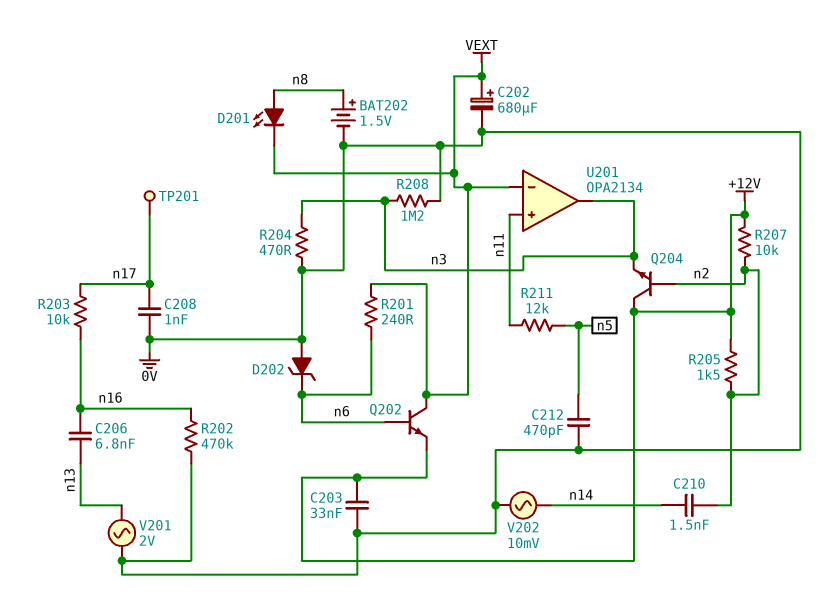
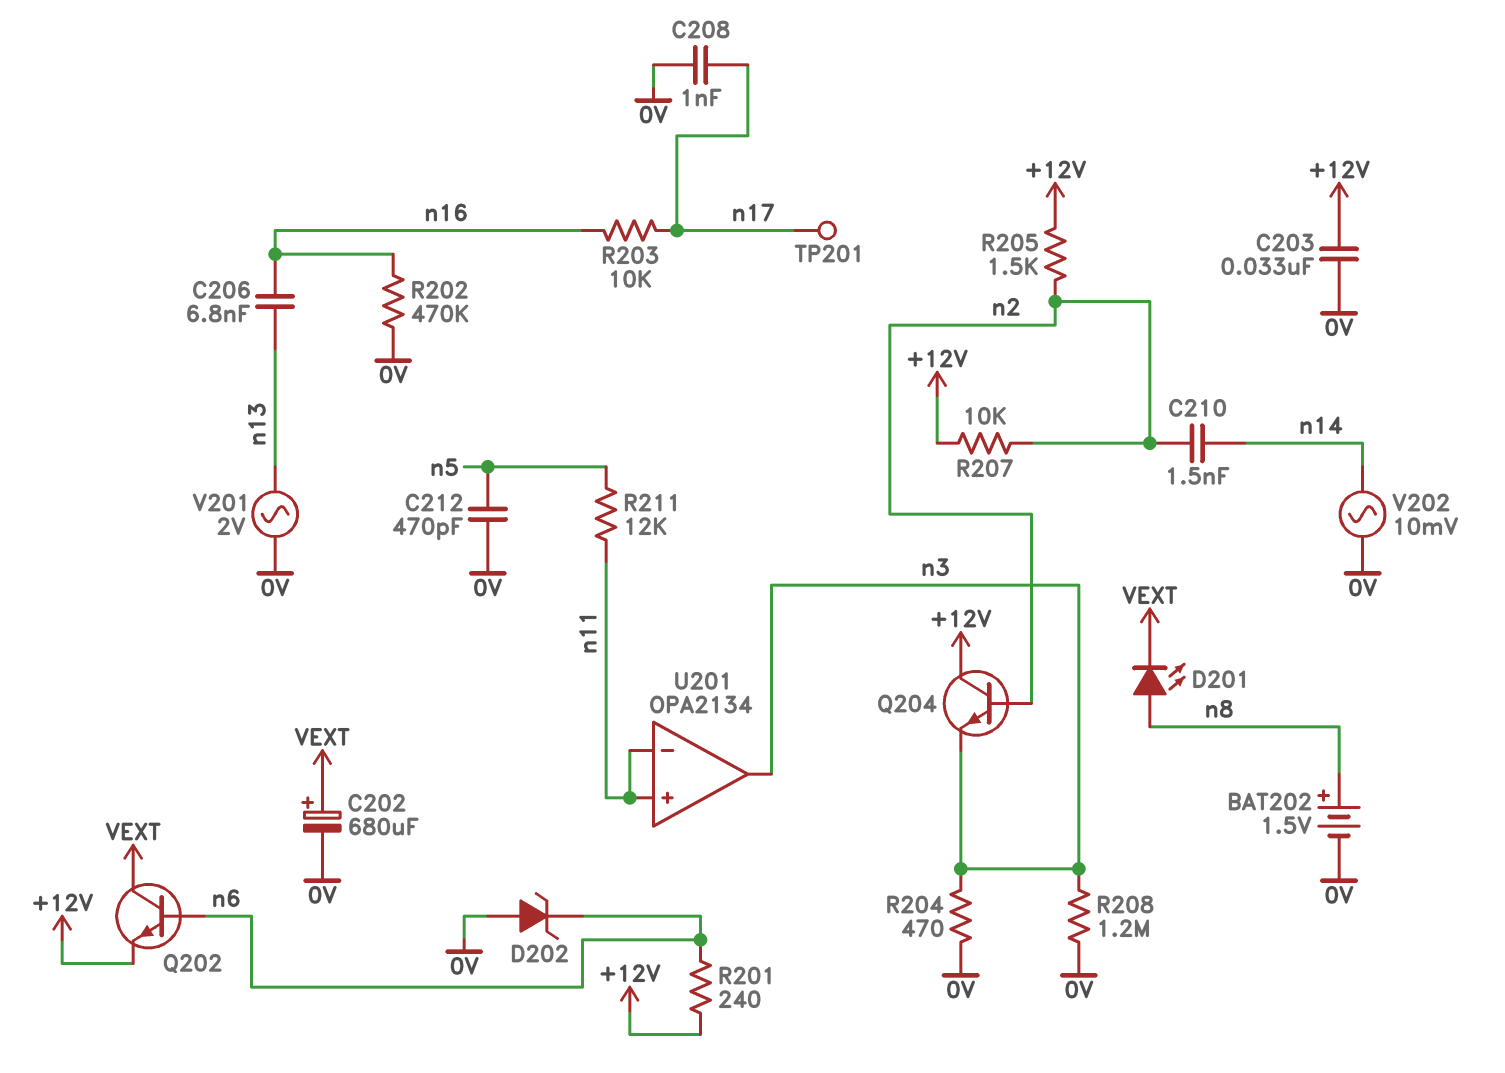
R201: 240 (VEXT, n6) -> 240 (+12V, n6)
U201 pin in-: VEXT -> n11

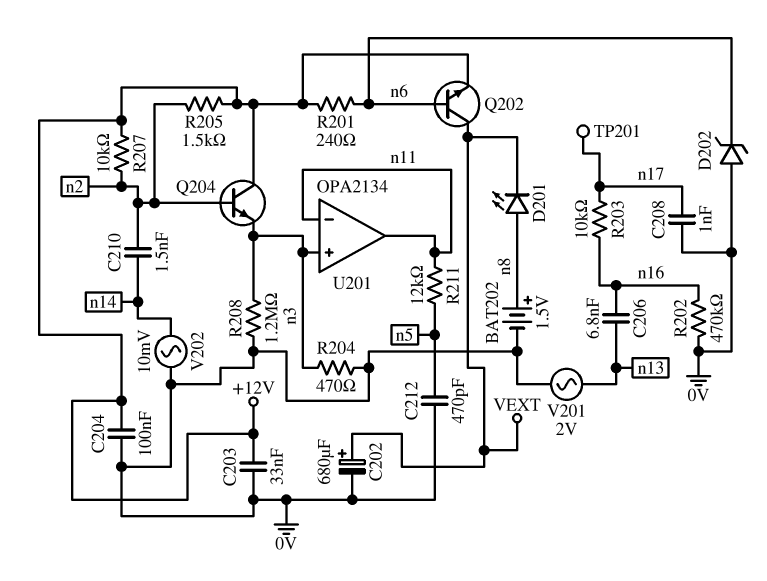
C204: none -> 100nF (+12V, 0V)
U201 pin in+: n11 -> n3
U201 pin out: n3 -> n11

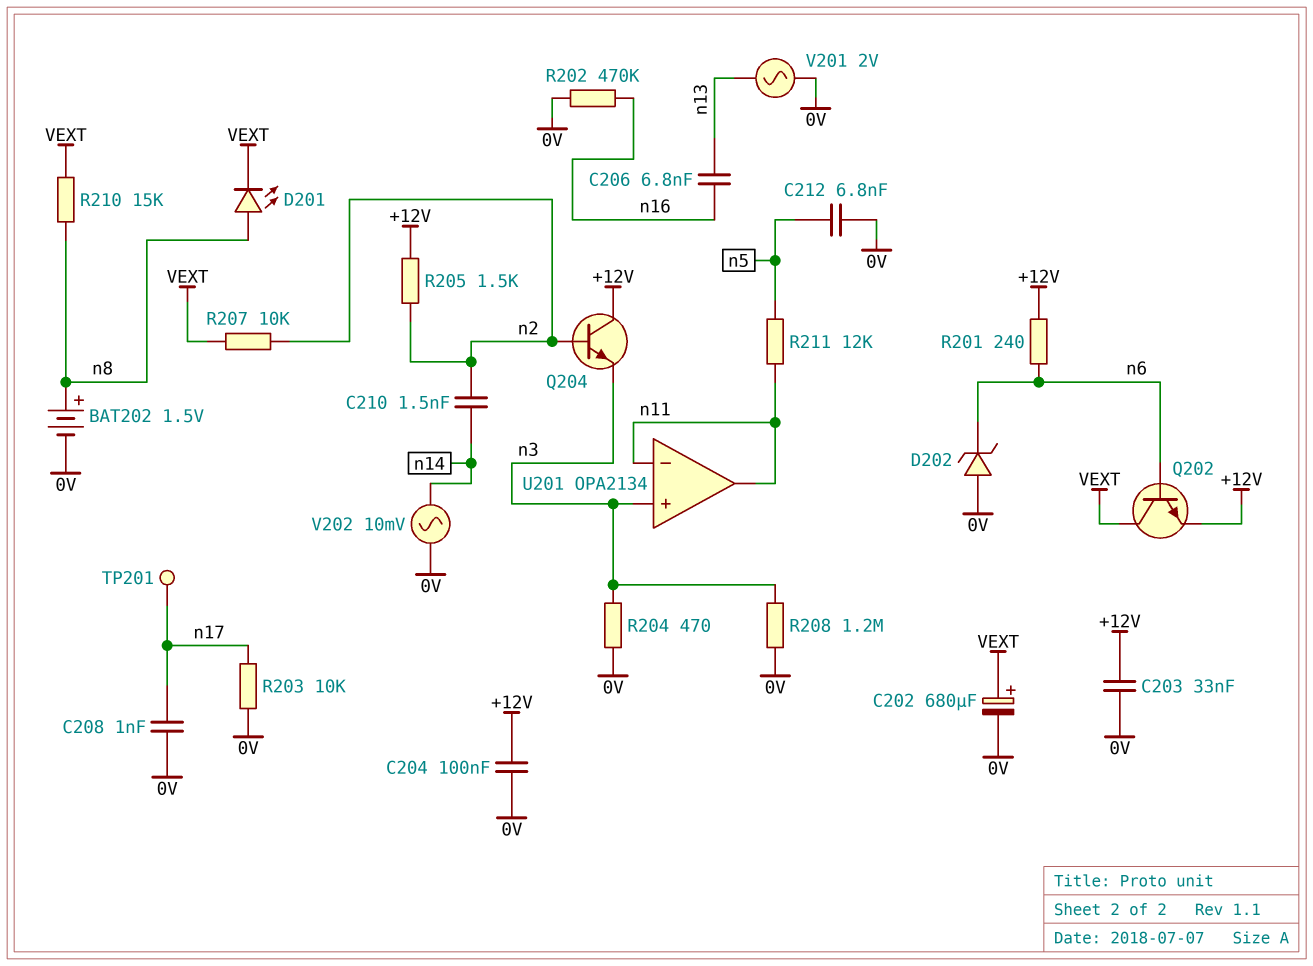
C212: 470pF (0V, n5) -> 6.8nF (0V, n5)
R203: 10k (n16, n17) -> 10k (0V, n17)
R207: 10k (+12V, n2) -> 10k (VEXT, n2)
R210: none -> 15k (VEXT, n8)

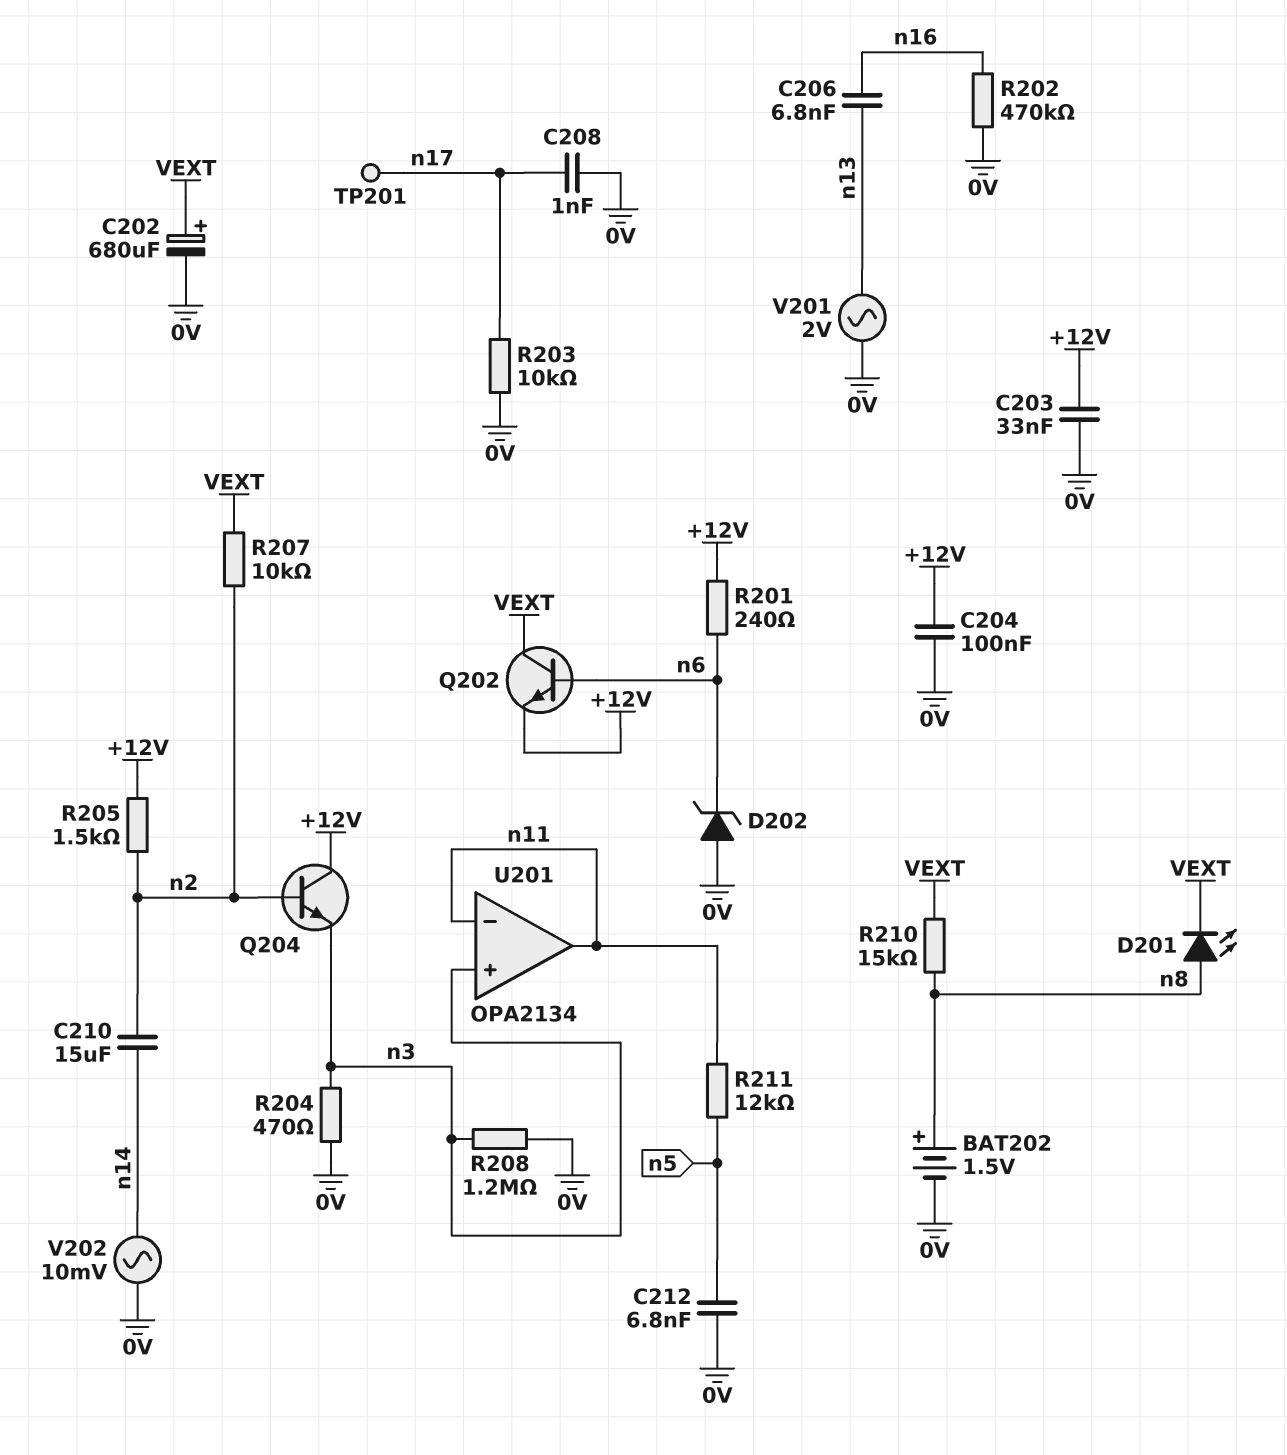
C210: 1.5nF (n2, n14) -> 15uF (n2, n14)

